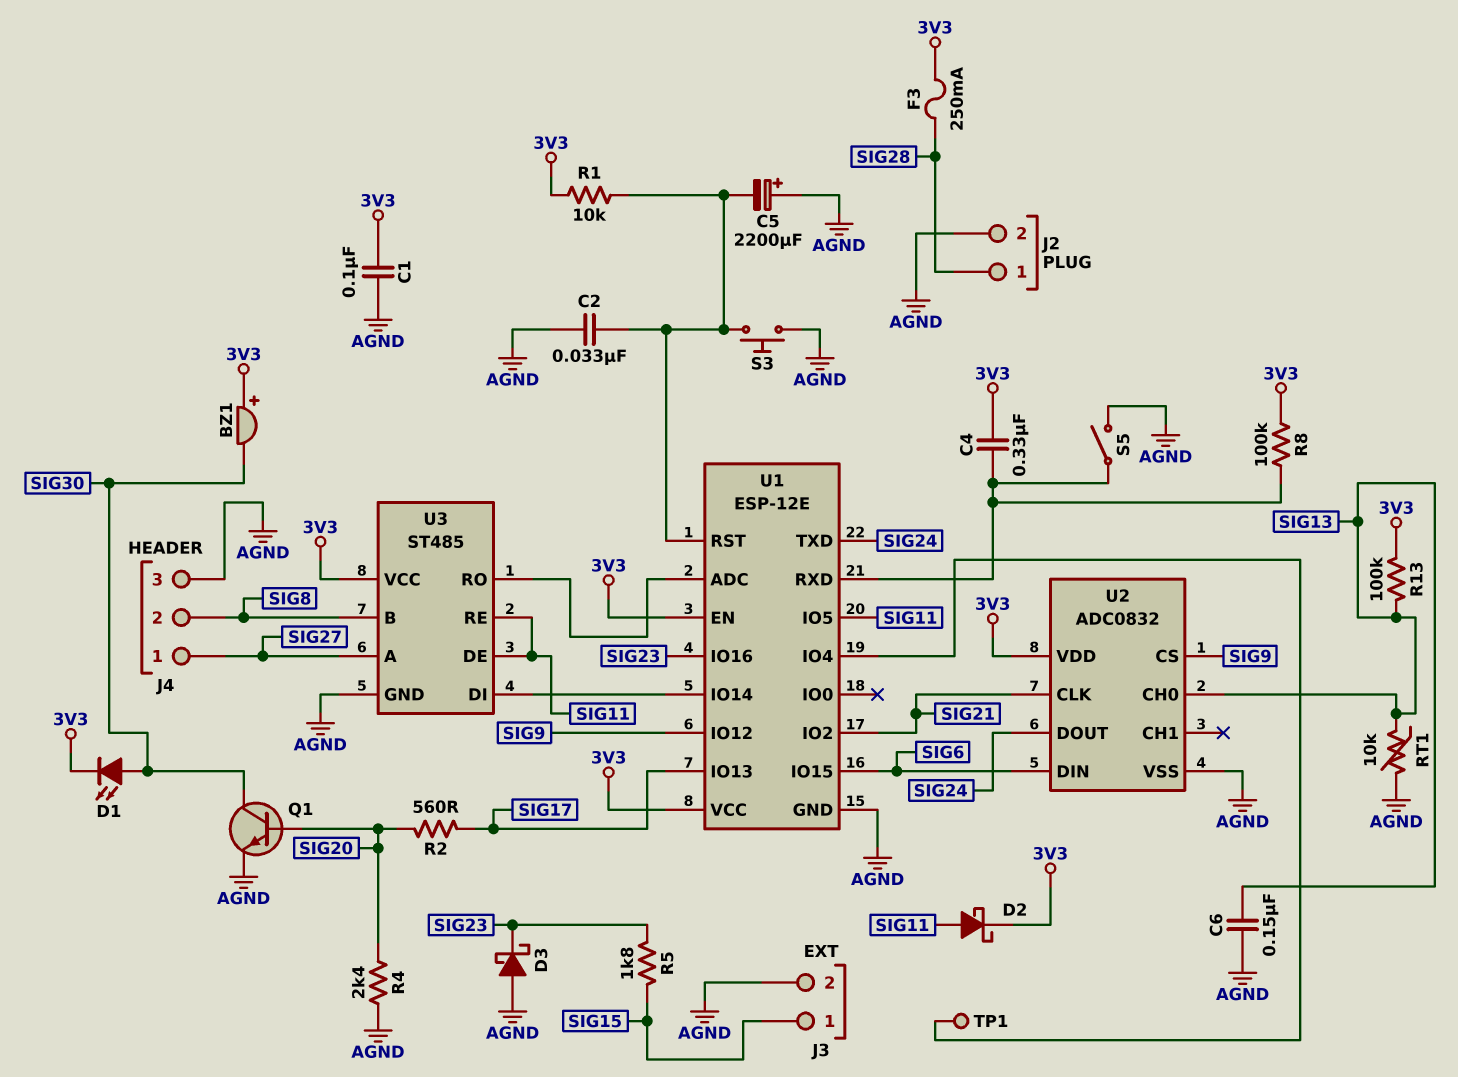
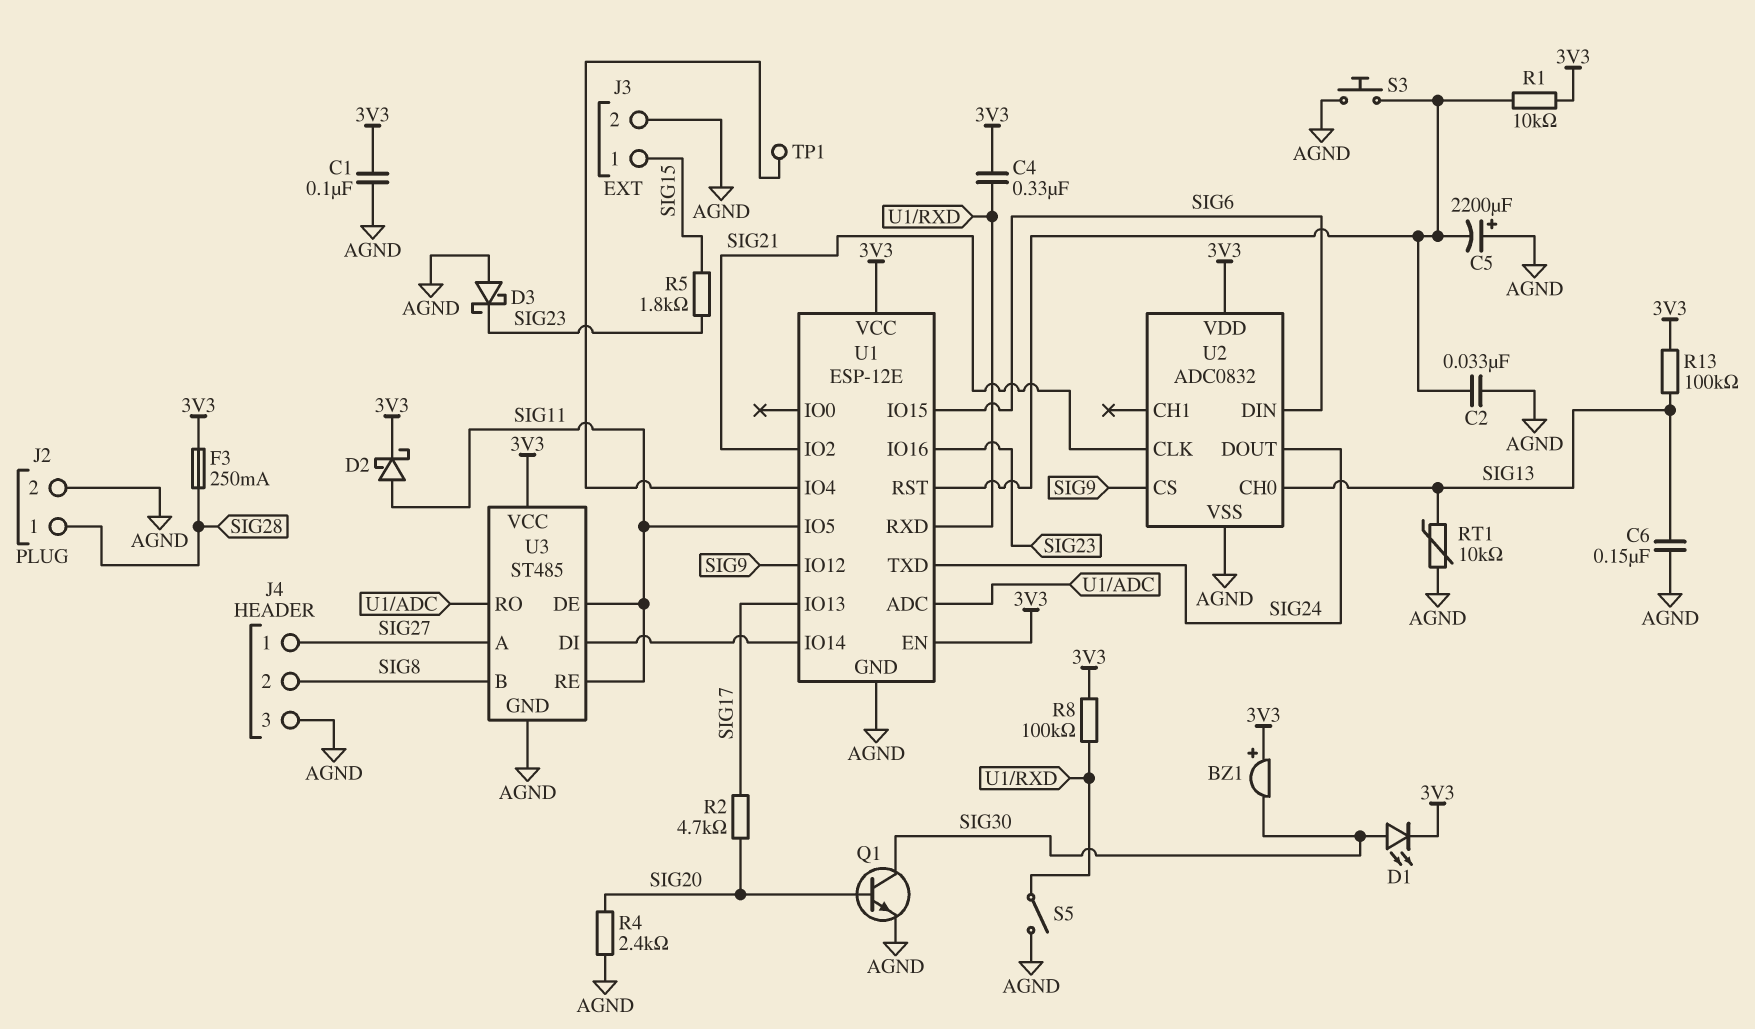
R2: 560 (SIG17, SIG20) -> 4.7k (SIG17, SIG20)

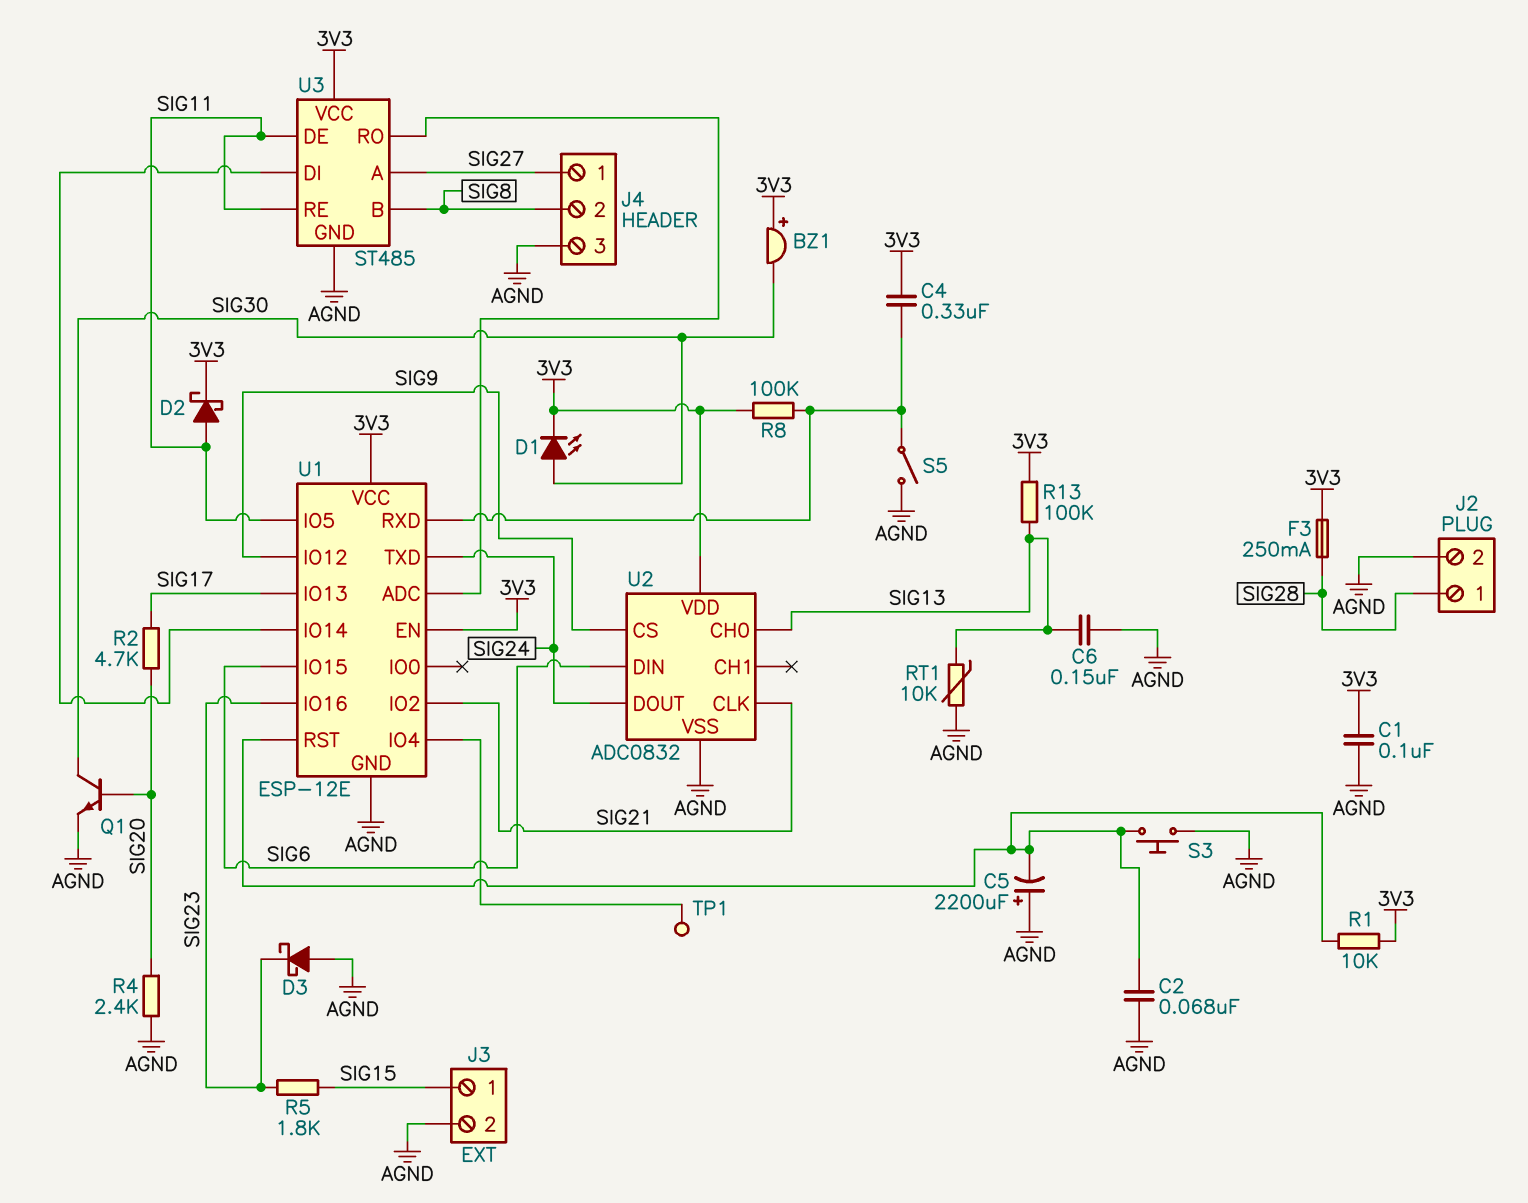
C2: 33nF (AGND, U1/RST) -> 68nF (AGND, U1/RST)

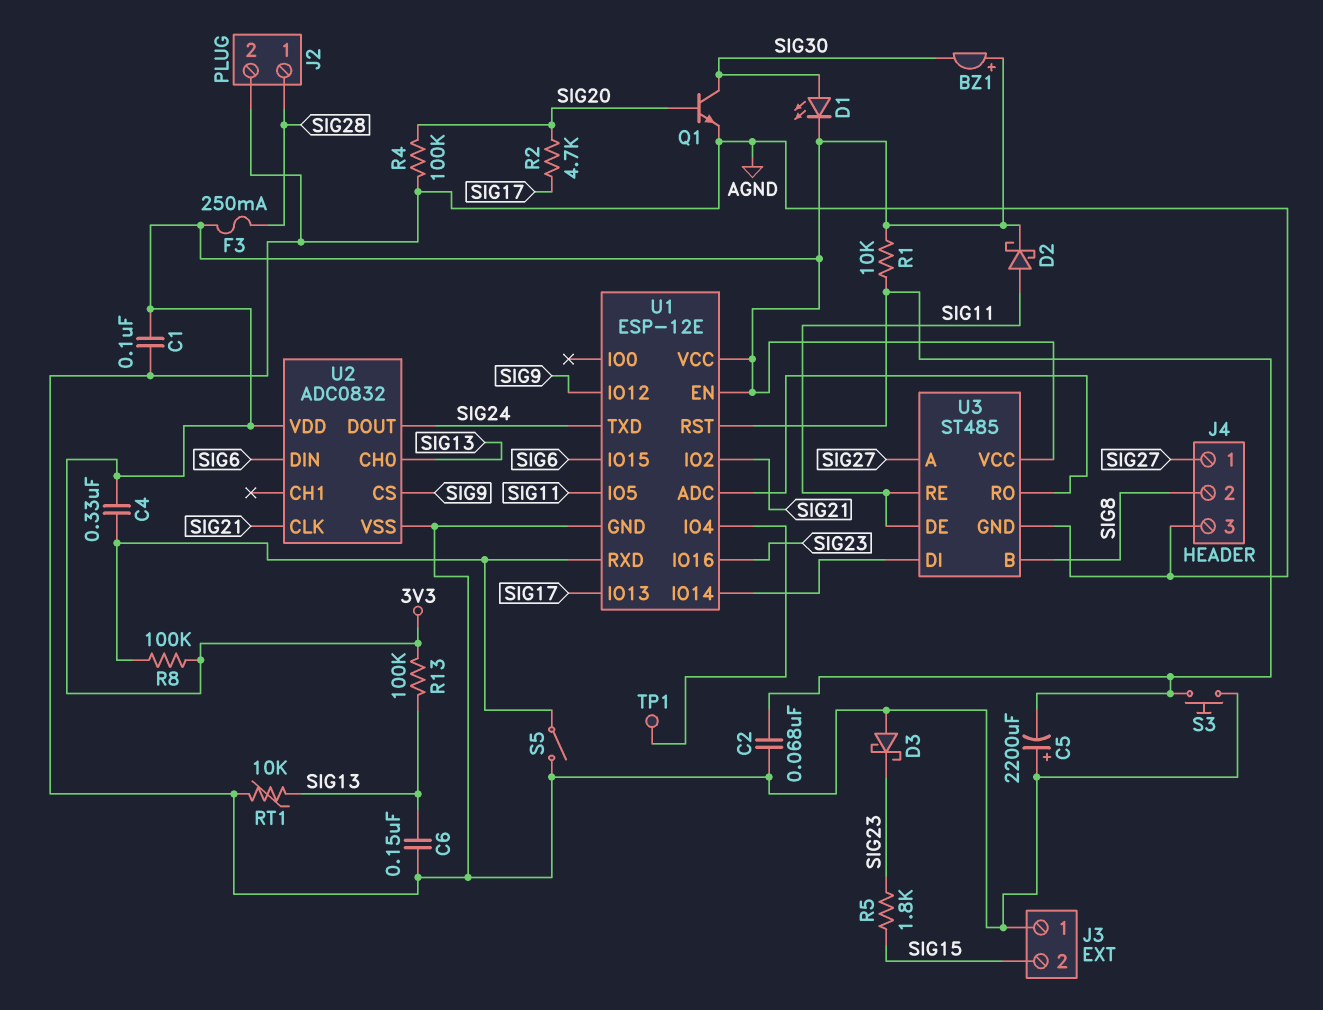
J3 pin 1: SIG15 -> AGND
J3 pin 2: AGND -> SIG15
R4: 2.4k (AGND, SIG20) -> 100k (AGND, SIG20)

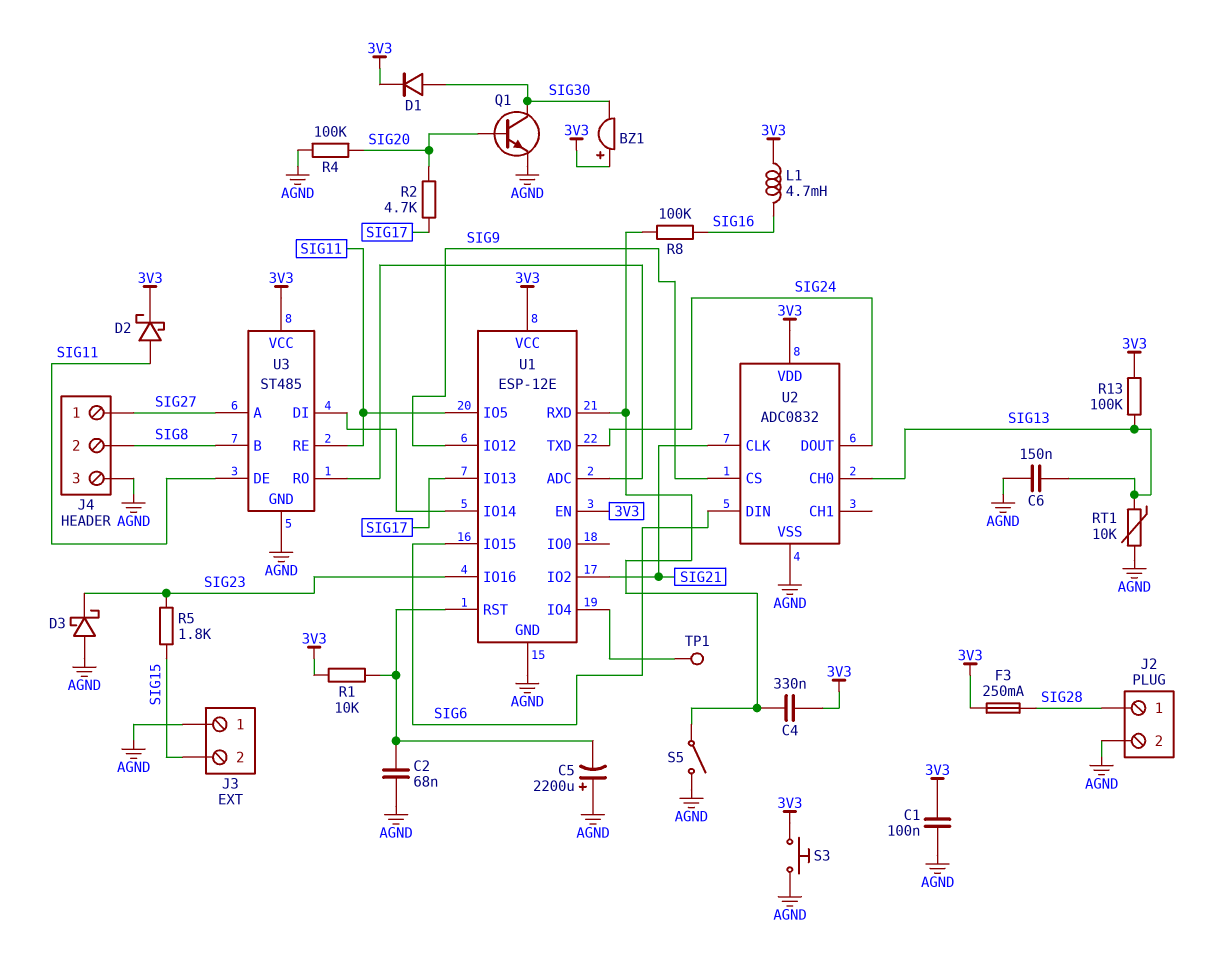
D1: LED (A SIG30, K 3V3) -> diode (A SIG30, K 3V3)
L1: none -> 4.7mH (3V3, SIG16)
R8: 100k (3V3, U1/RXD) -> 100k (SIG16, U1/RXD)
S3: button (AGND, U1/RST) -> button (3V3, AGND)

